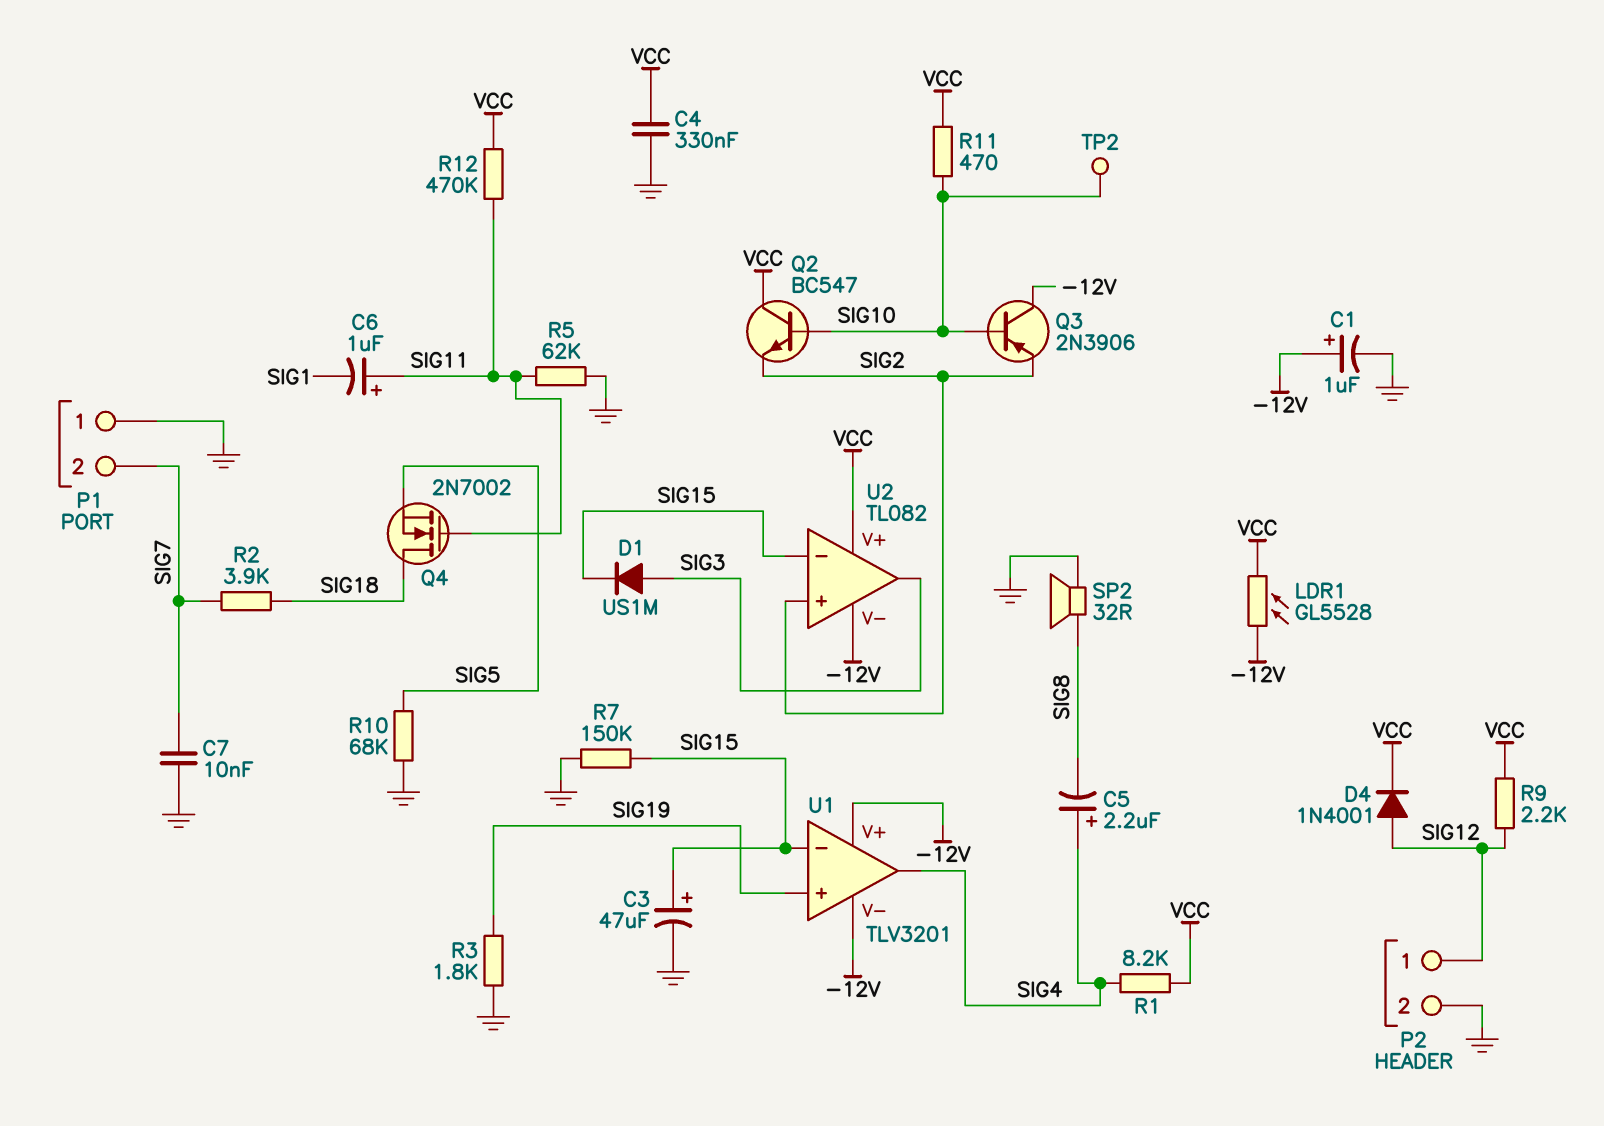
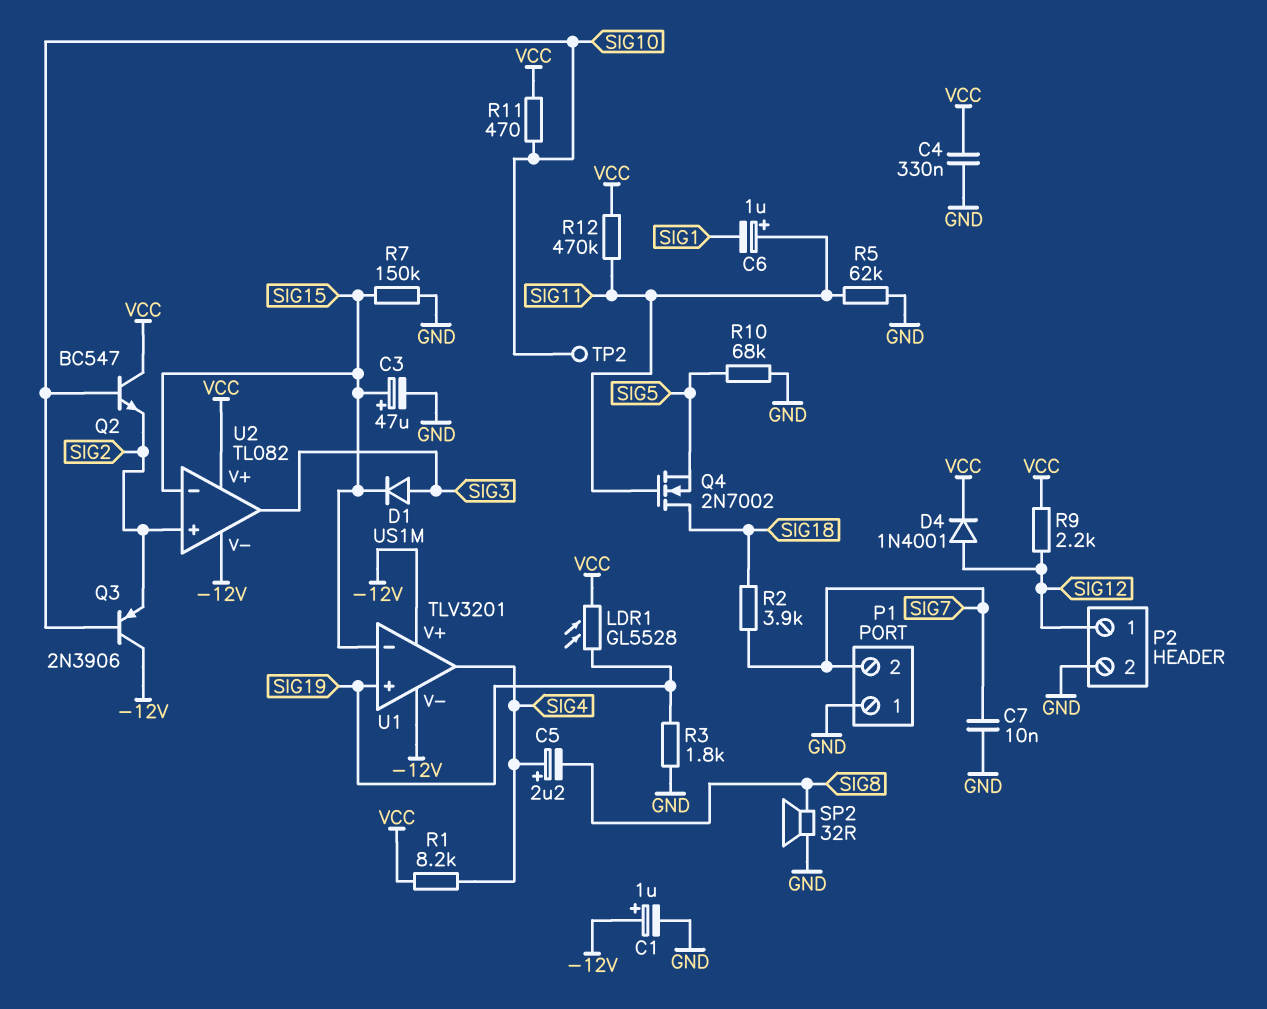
LDR1: GL5528 (-12V, VCC) -> GL5528 (SIG19, VCC)

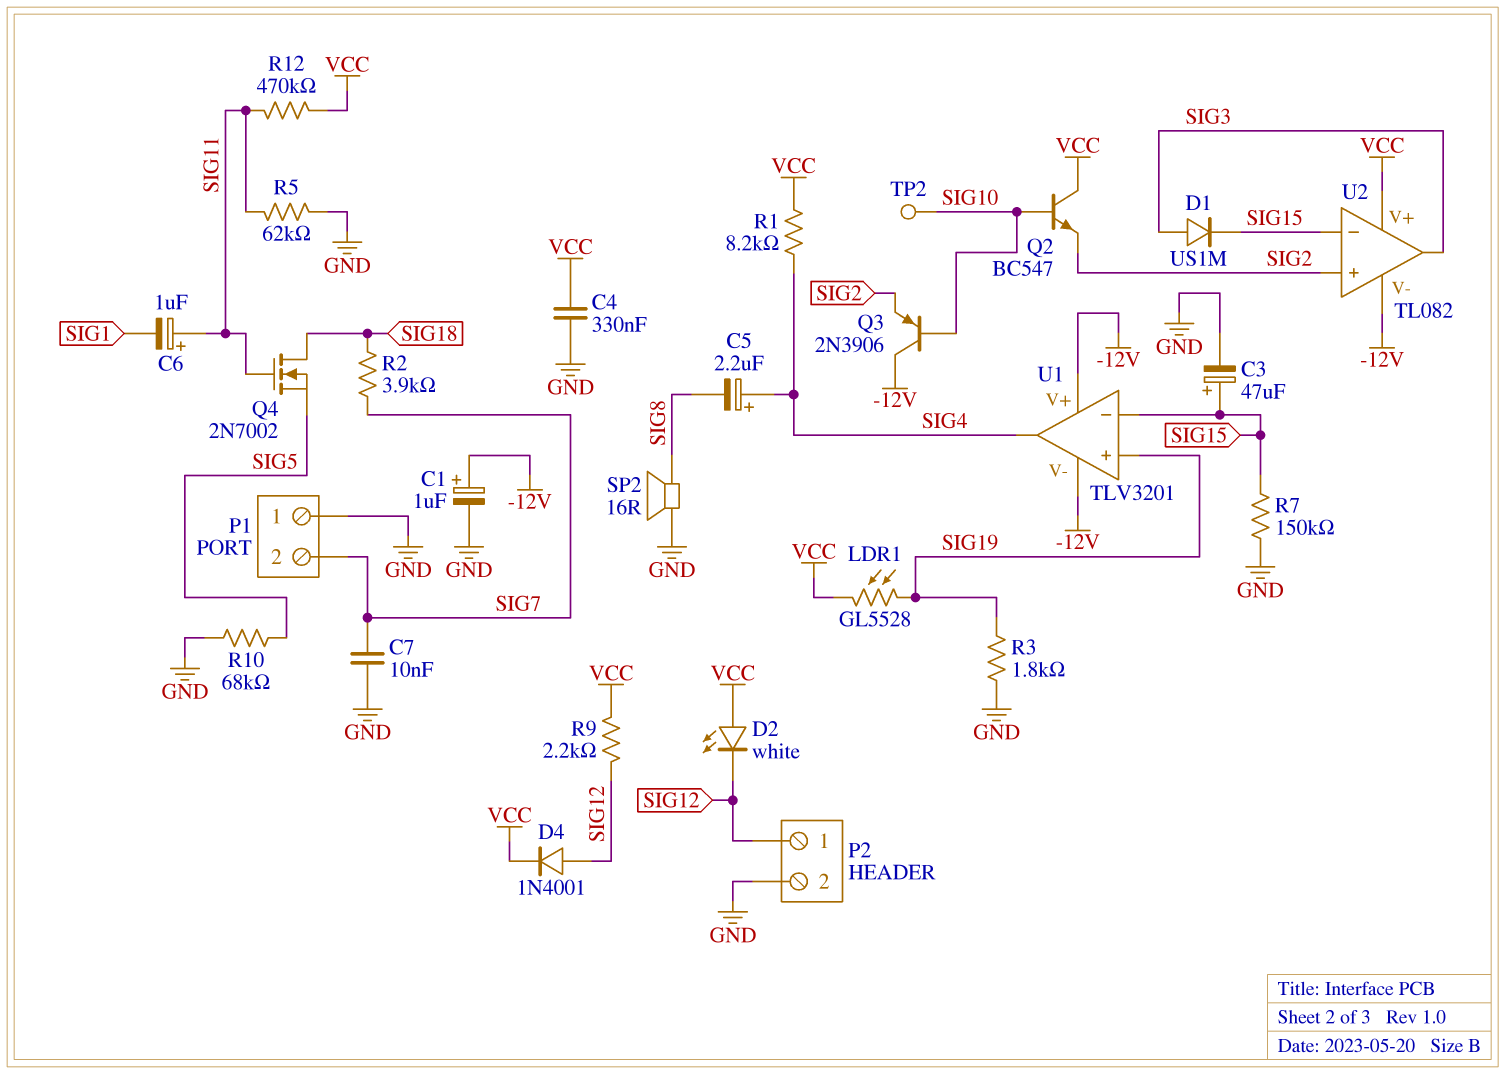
D2: none -> LED white (A VCC, K SIG12)
R11: 470 (SIG10, VCC) -> none
SP2: speaker 32R (GND, SIG8) -> speaker 16R (GND, SIG8)

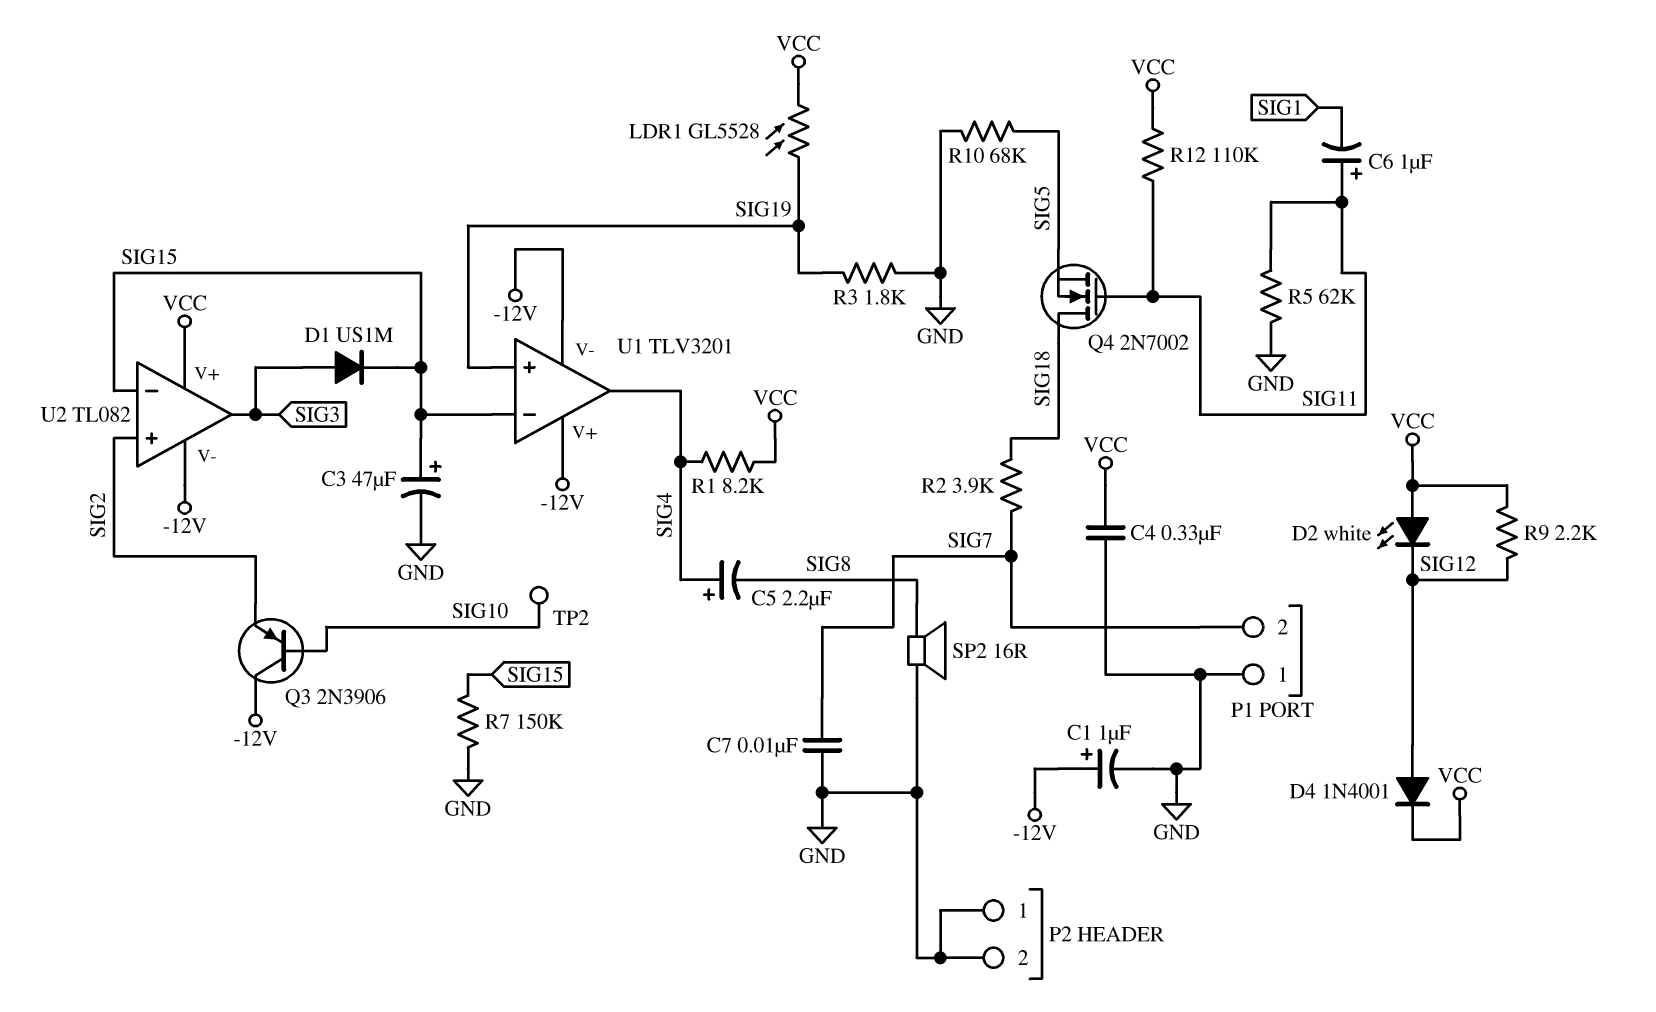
P2 pin 1: SIG12 -> GND
Q2: NPN BC547 (B SIG10, C VCC, E SIG2) -> none
R12: 470k (SIG11, VCC) -> 110k (SIG11, VCC)

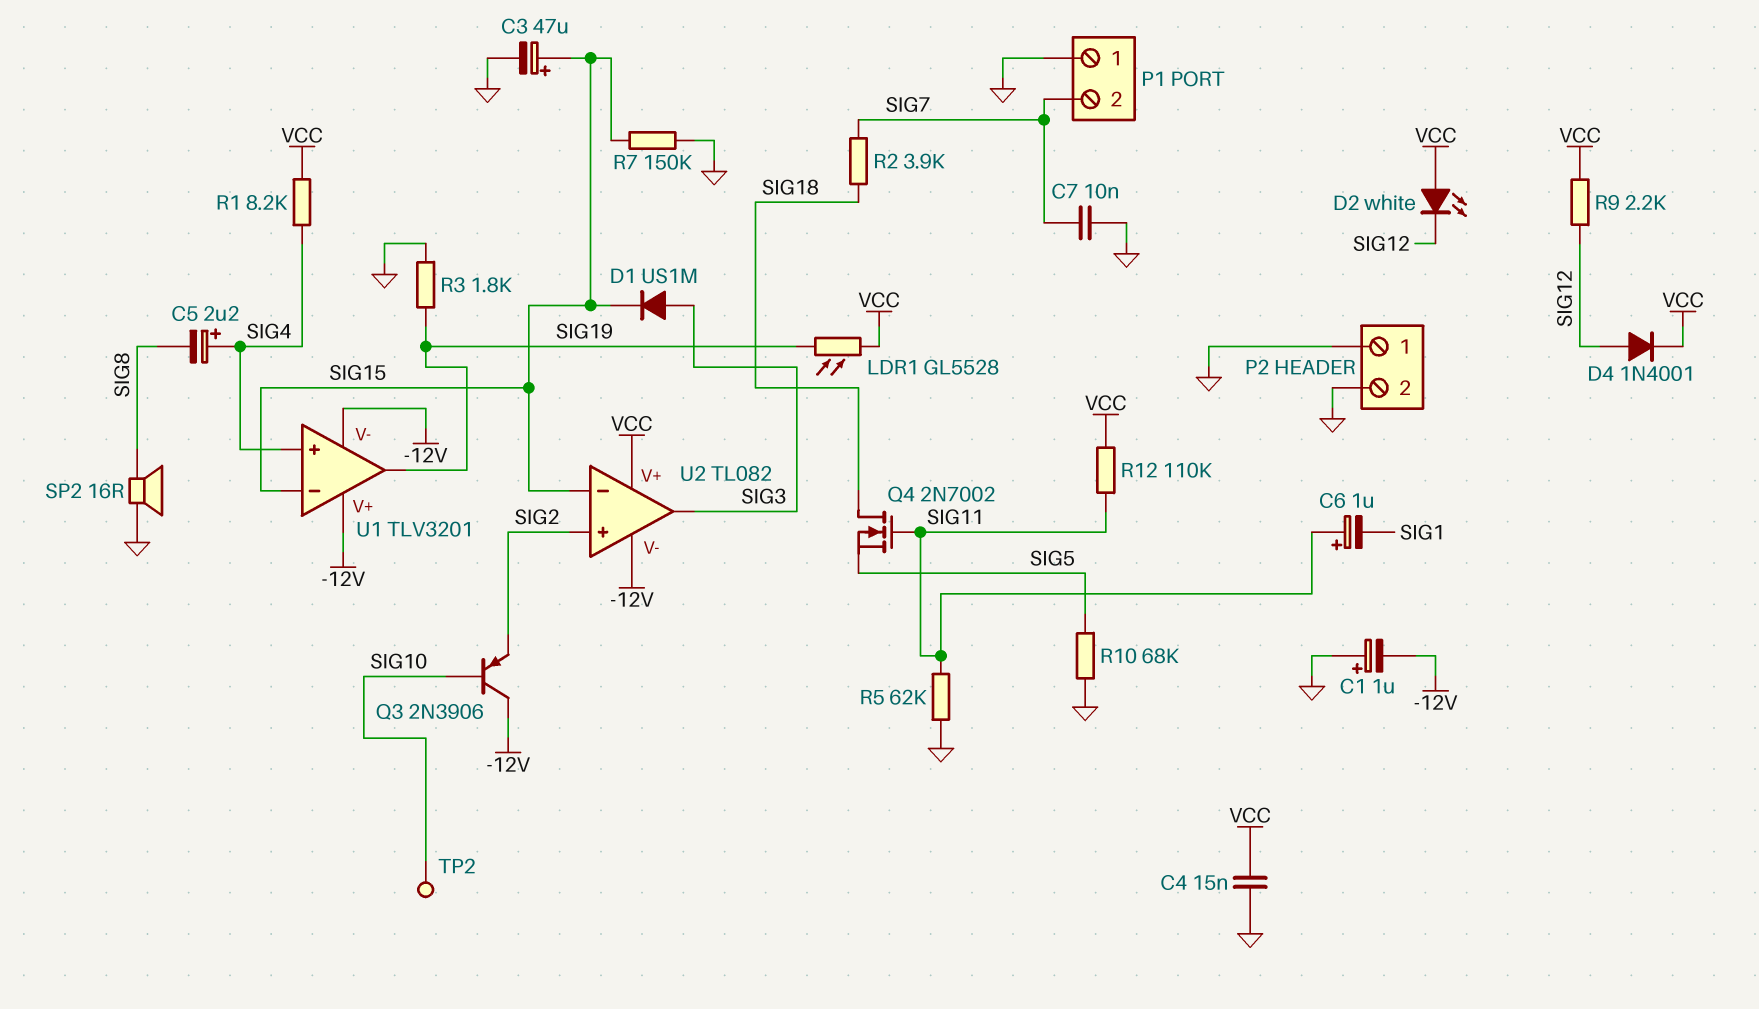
C1: 1uF (plus -12V, minus GND) -> 1uF (plus GND, minus -12V)
C4: 330nF (GND, VCC) -> 15nF (GND, VCC)
U1 pin in+: SIG19 -> SIG4
U1 pin out: SIG4 -> SIG19

